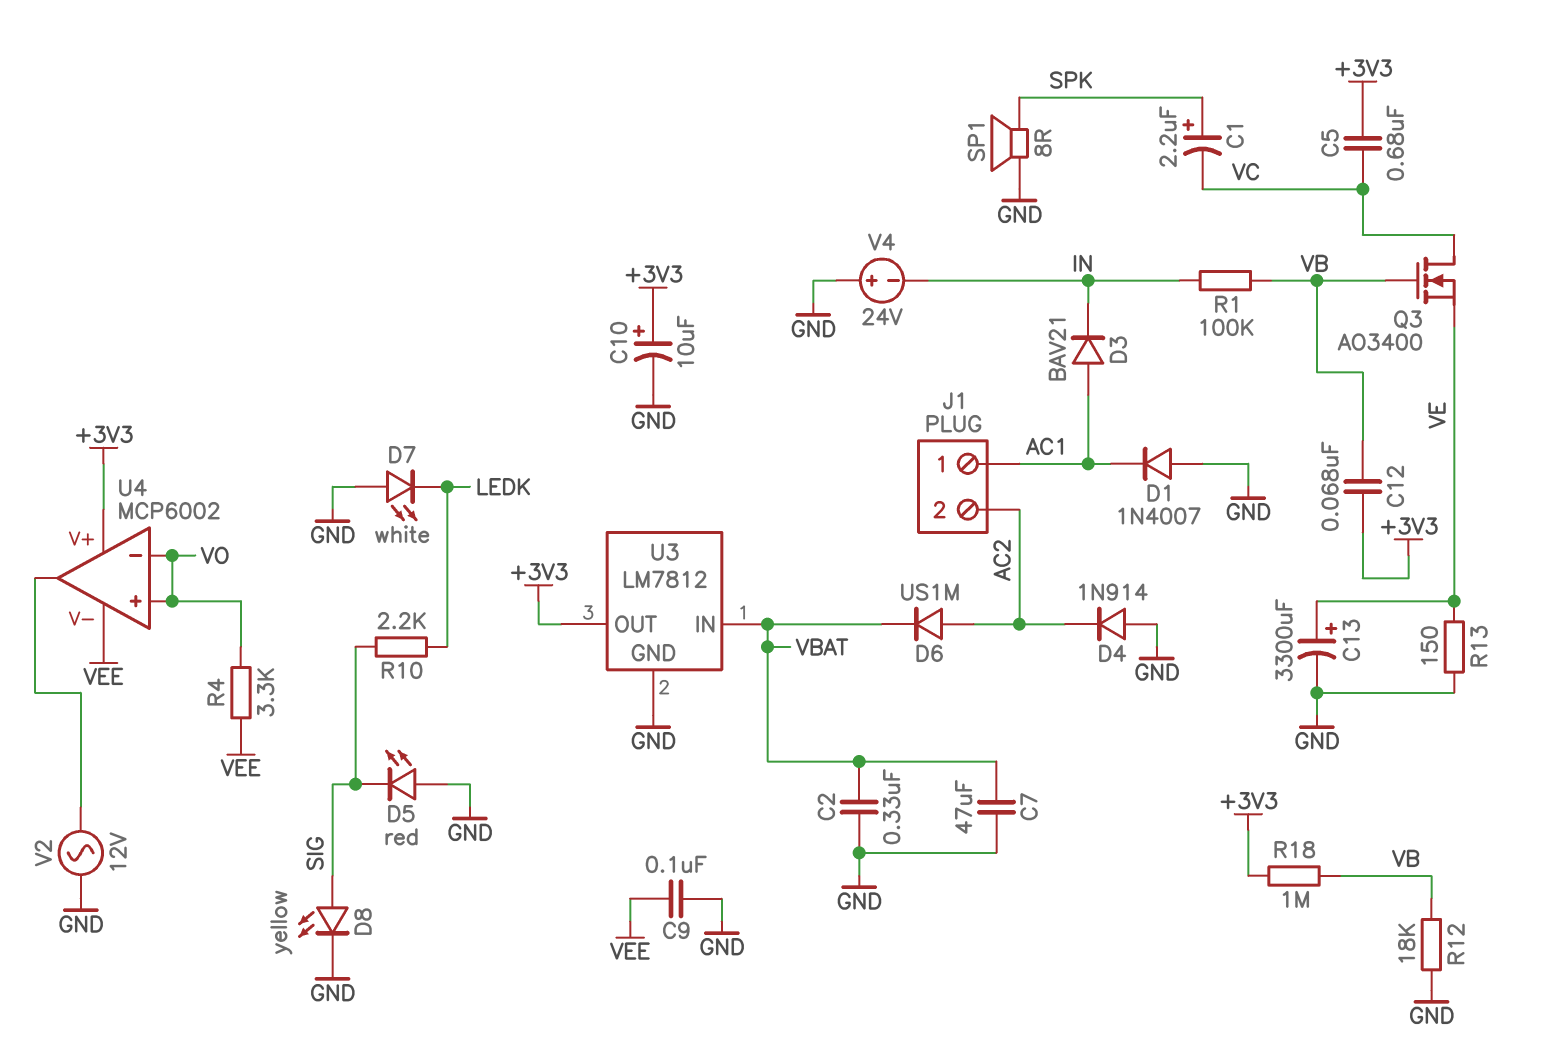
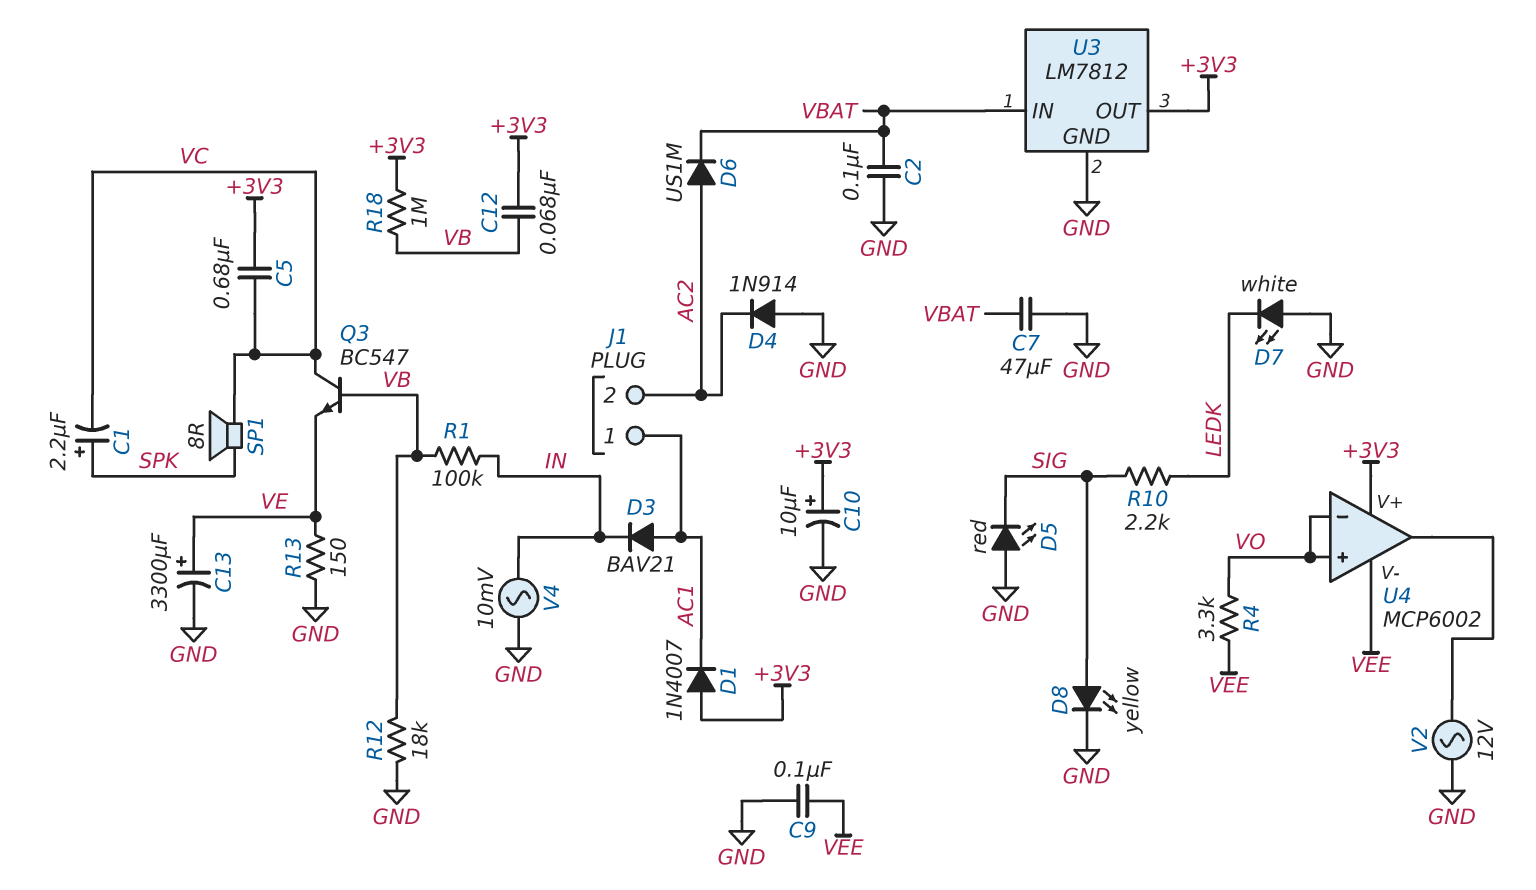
C2: 330nF (GND, VBAT) -> 100nF (GND, VBAT)
D1: diode 1N4007 (A GND, K AC1) -> diode 1N4007 (A +3V3, K AC1)
Q3: NMOS AO3400 (G VB, D VC, S VE) -> NPN BC547 (B VB, C VC, E VE)
SP1: speaker 8R (GND, SPK) -> speaker 8R (SPK, VC)
V4: 24V (plus GND, minus IN) -> AC 10mV (GND, IN)

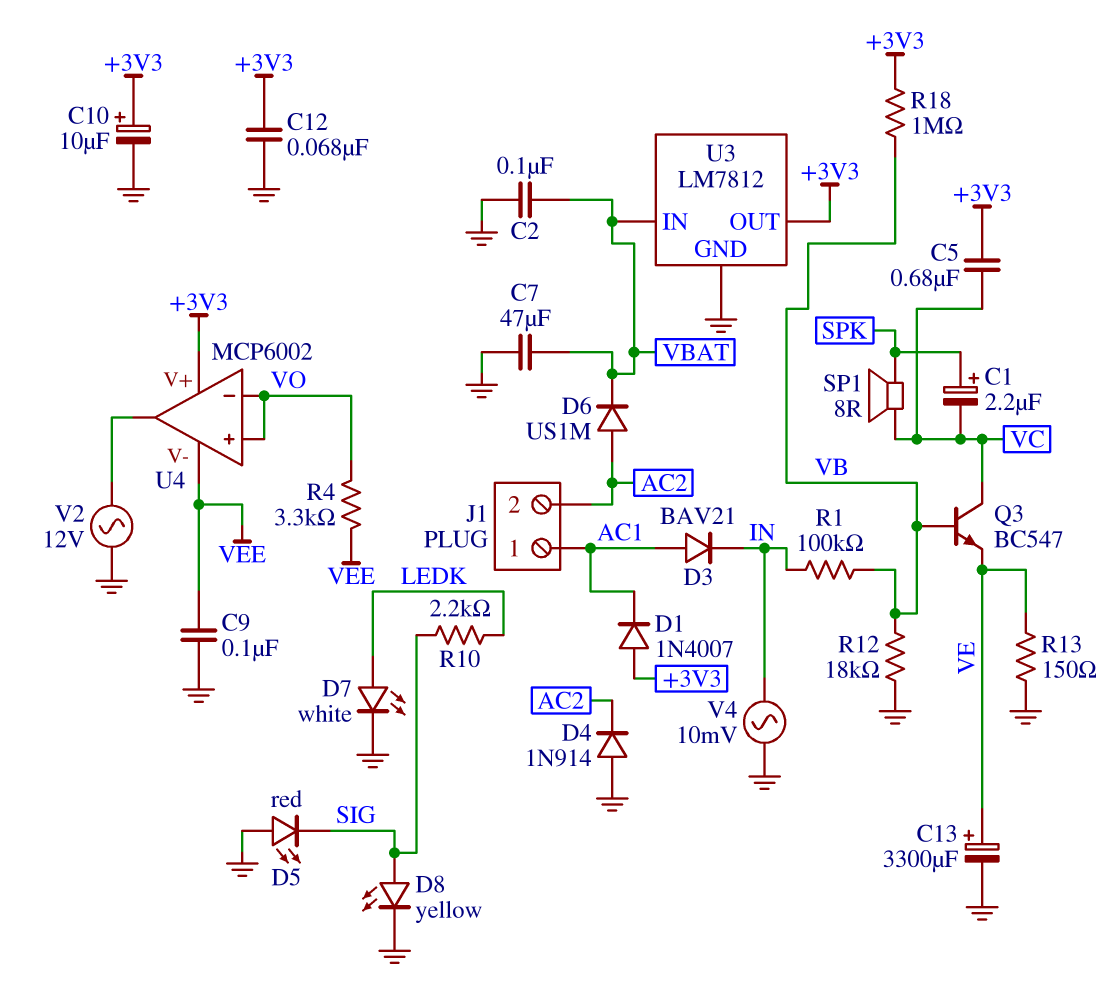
C12: 68nF (+3V3, VB) -> 68nF (+3V3, GND)
D7: LED white (A GND, K LEDK) -> LED white (A LEDK, K GND)

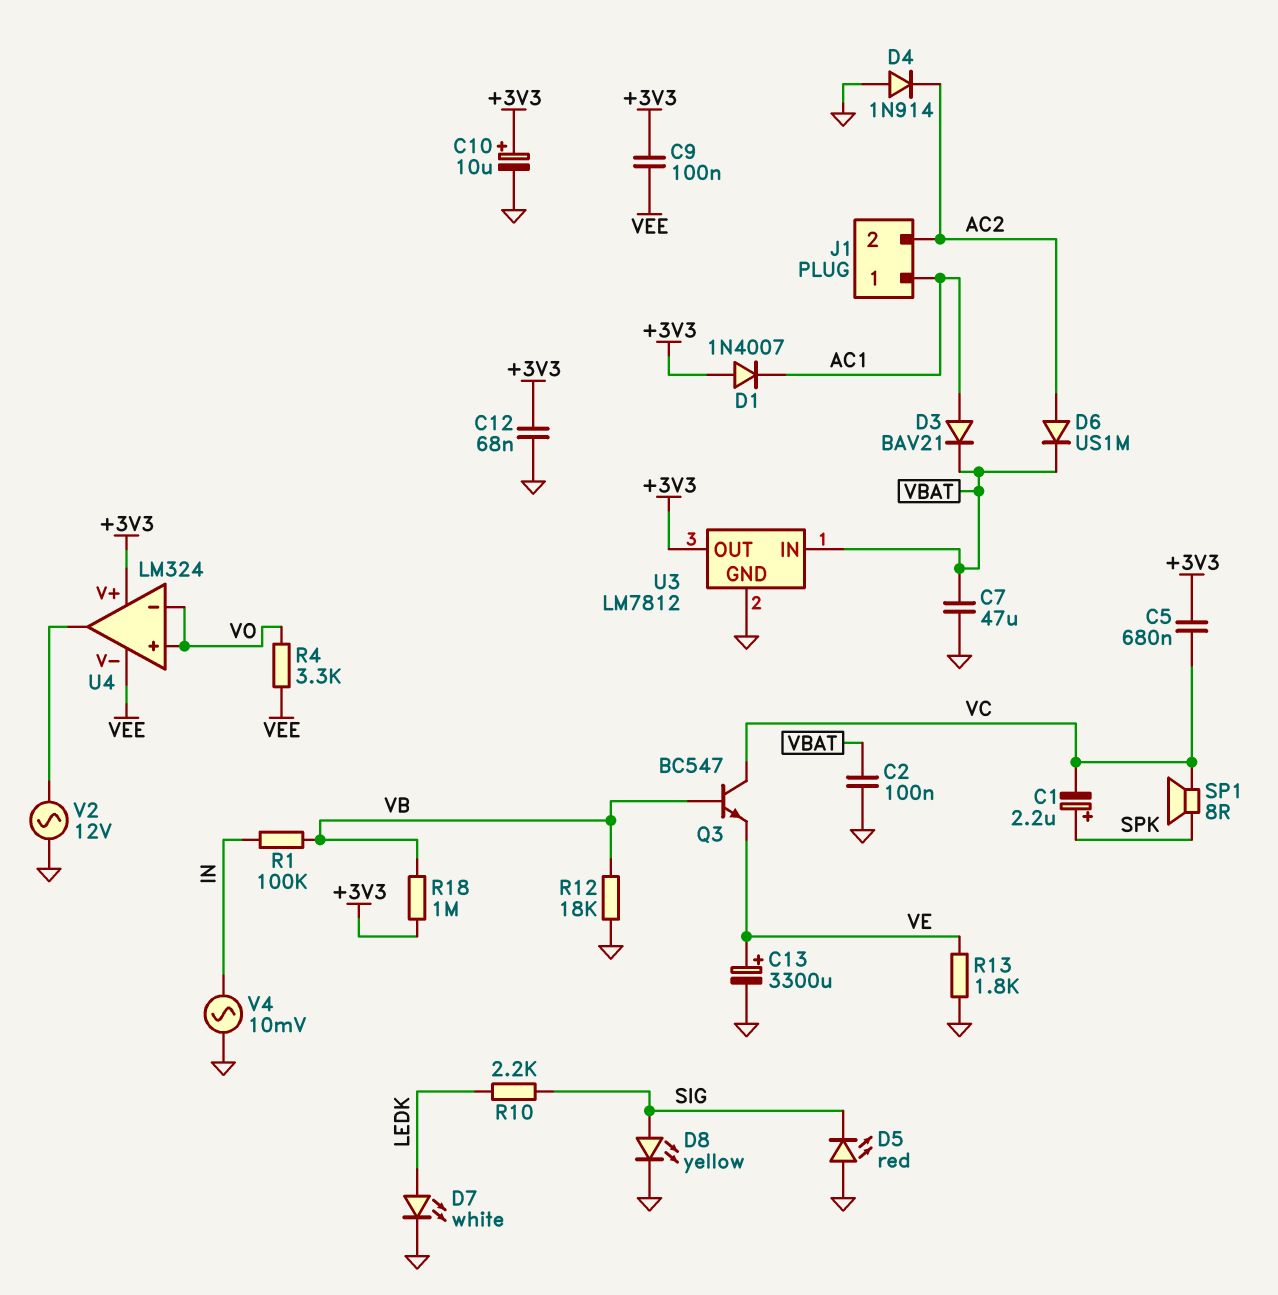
C9: 100nF (GND, VEE) -> 100nF (+3V3, VEE)
D3: diode BAV21 (A AC1, K IN) -> diode BAV21 (A AC1, K VBAT)
R13: 150 (GND, VE) -> 1.8k (GND, VE)
U4: MCP6002 -> LM324

